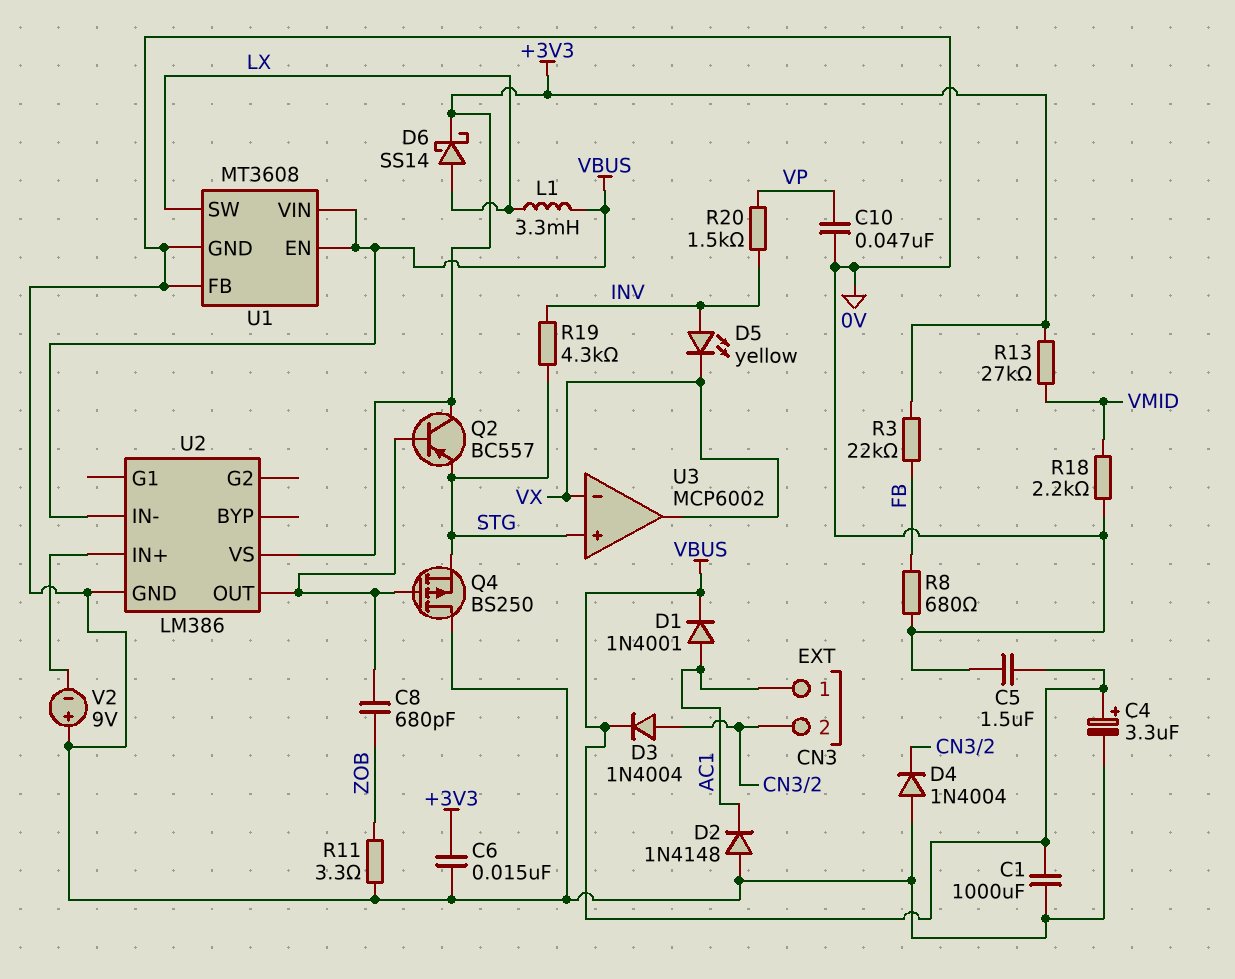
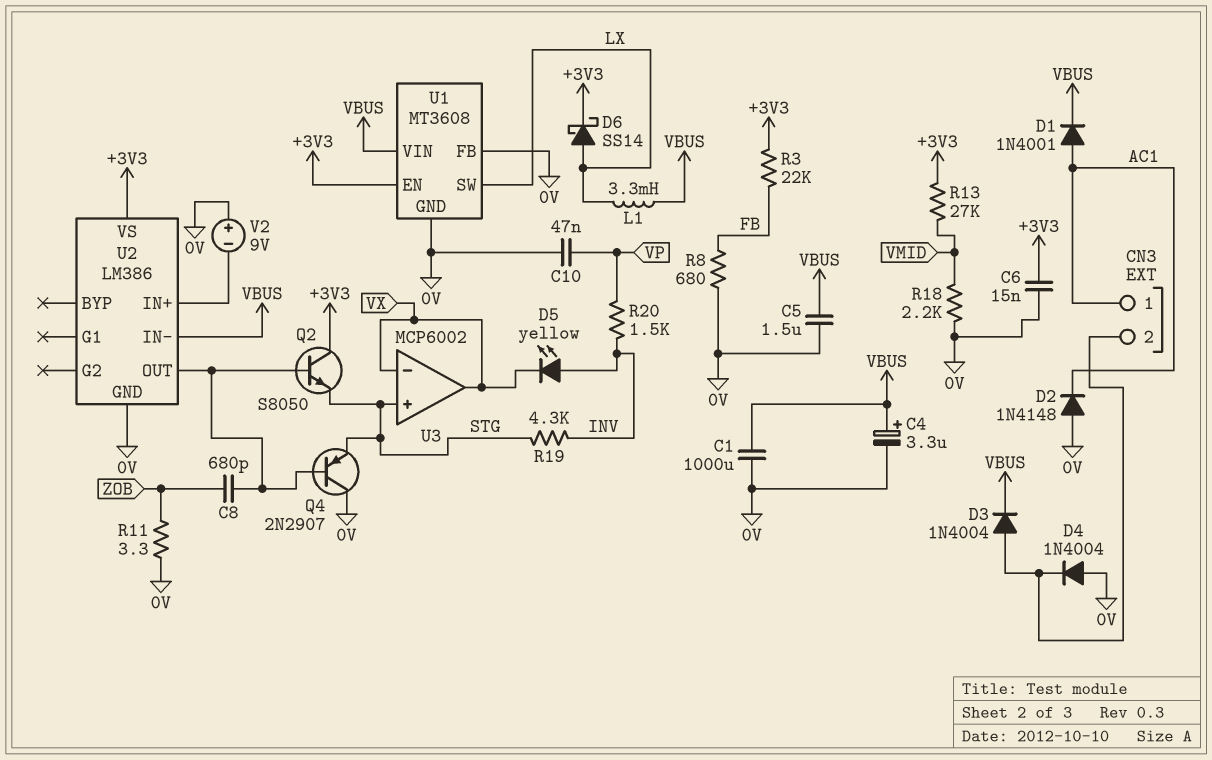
Q2: PNP BC557 (B U2/OUT, C +3V3, E STG) -> NPN S8050 (B U2/OUT, C +3V3, E STG)
Q4: PMOS BS250 (G U2/OUT, D 0V, S STG) -> PNP 2N2907 (B U2/OUT, C 0V, E STG)
U1 pin EN: VBUS -> +3V3

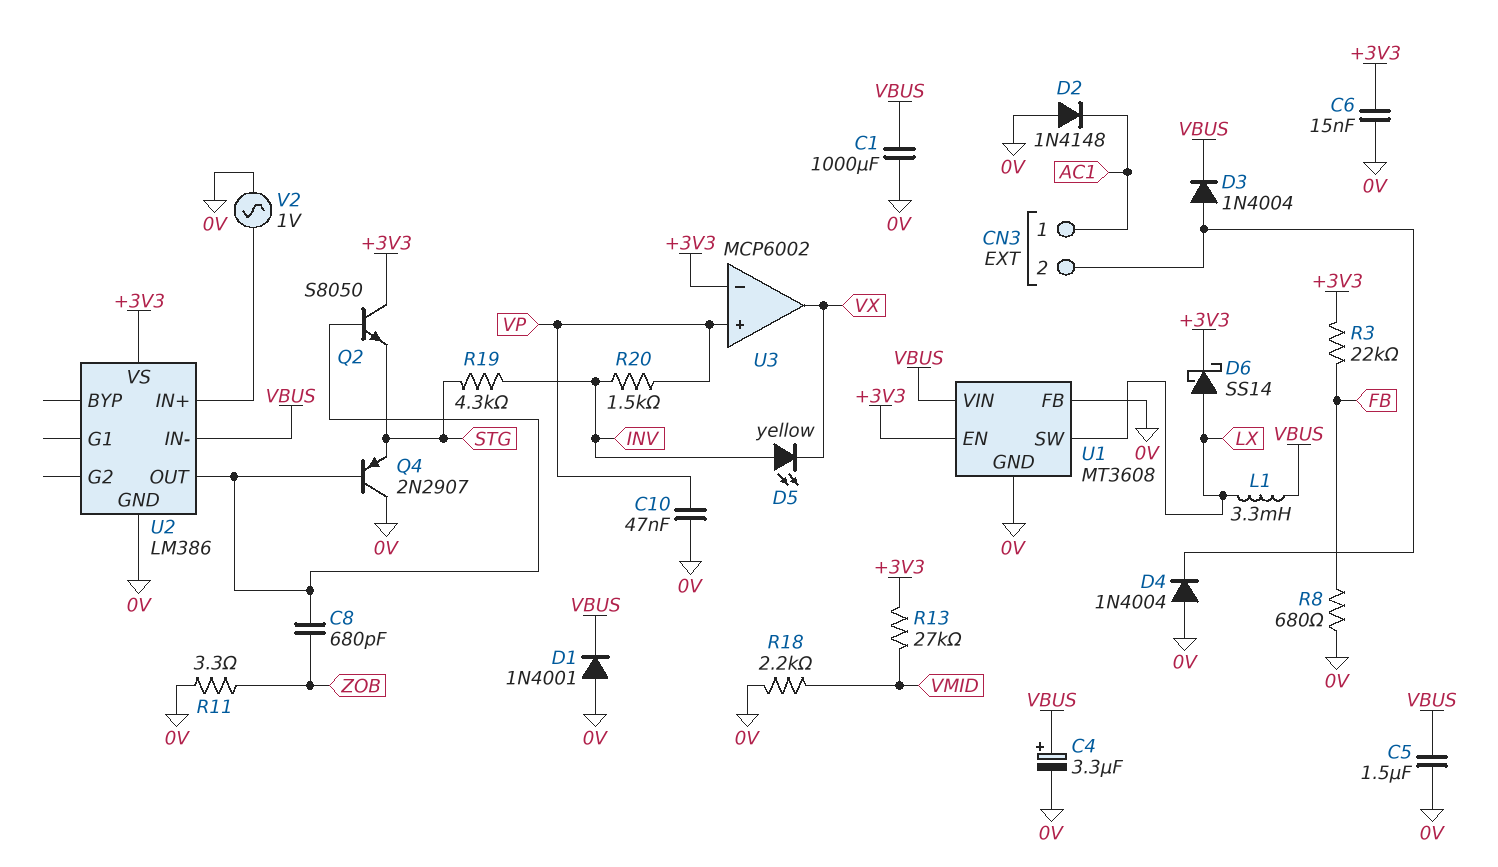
D1: diode 1N4001 (A AC1, K VBUS) -> diode 1N4001 (A 0V, K VBUS)
U3 pin in+: STG -> VP
U3 pin in-: VX -> +3V3
V2: 9V (plus 0V, minus U2/IN+) -> AC 1V (0V, U2/IN+)

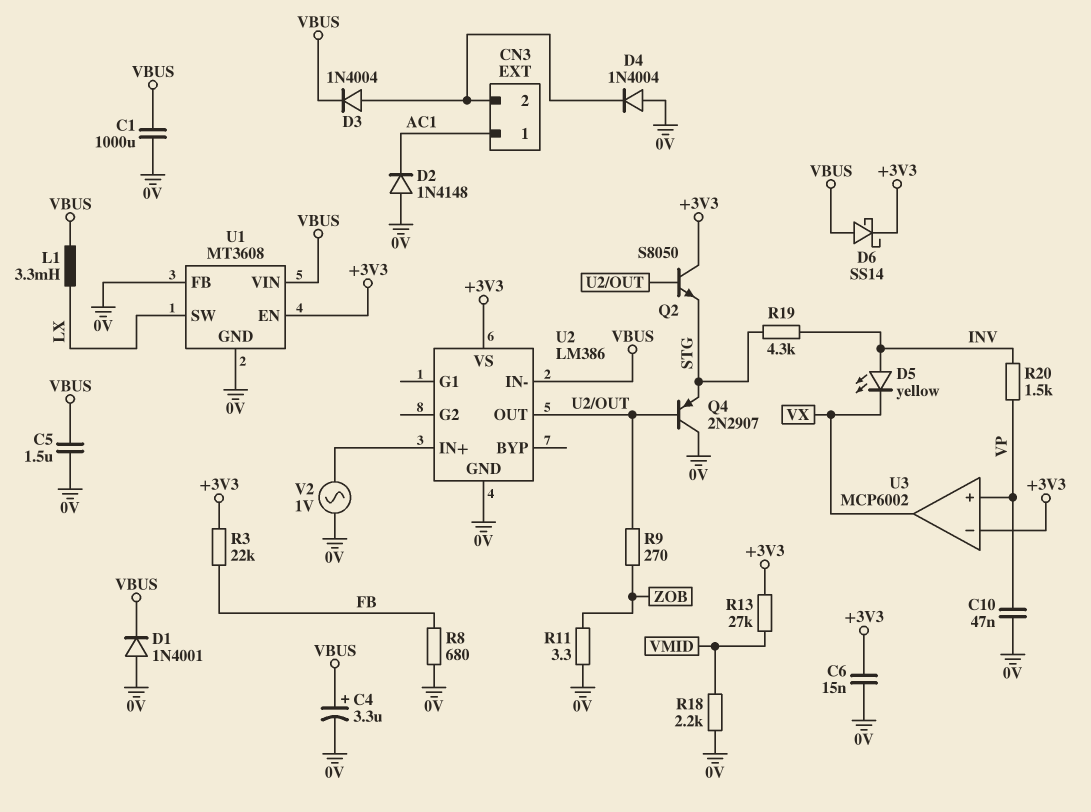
C8: 680pF (U2/OUT, ZOB) -> none
D6: schottky SS14 (A LX, K +3V3) -> schottky SS14 (A VBUS, K +3V3)
R9: none -> 270 (U2/OUT, ZOB)

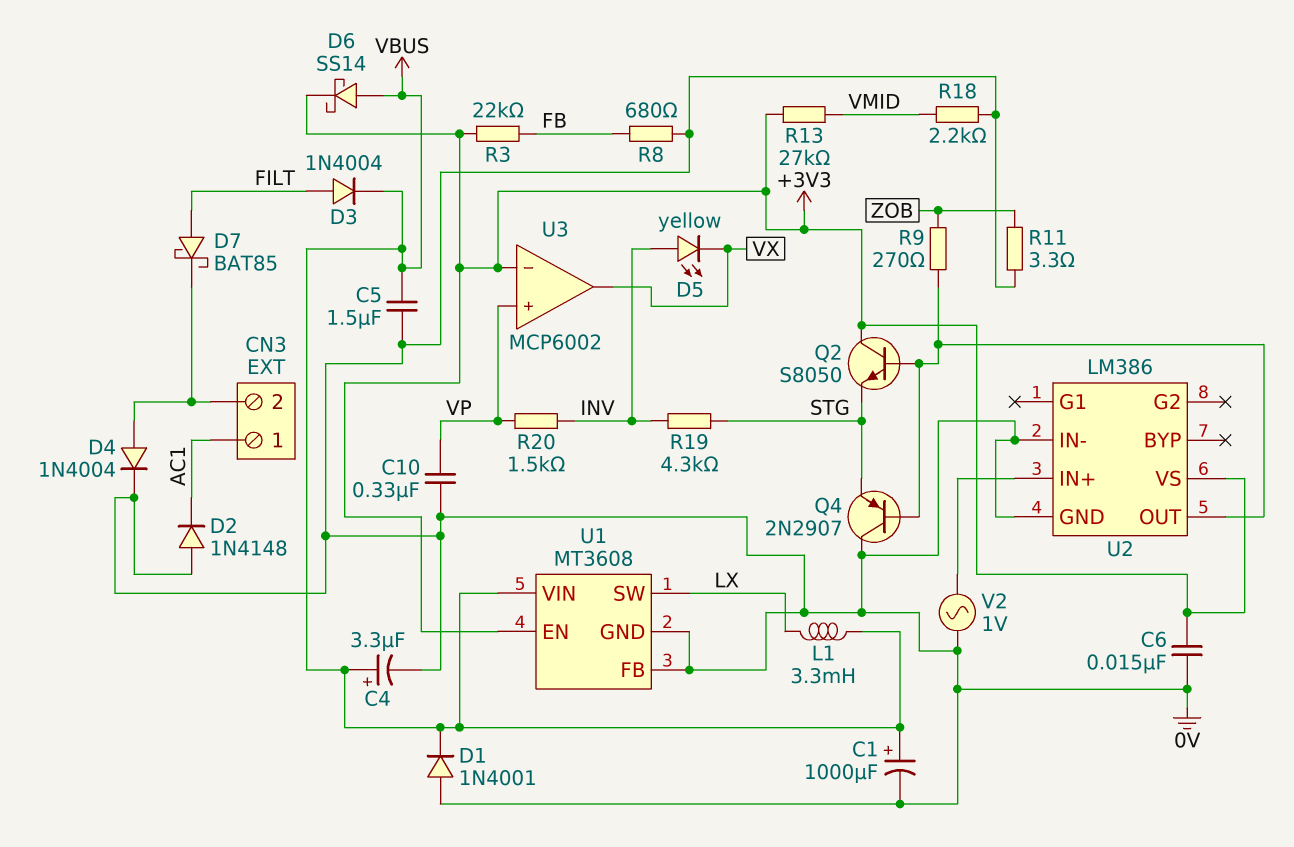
C1: 1000uF (0V, VBUS) -> 1000uF (plus VBUS, minus 0V)
C10: 47nF (0V, VP) -> 330nF (0V, VP)
D3: diode 1N4004 (A CN3/2, K VBUS) -> diode 1N4004 (A FILT, K VBUS)
D4: diode 1N4004 (A 0V, K CN3/2) -> diode 1N4004 (A CN3/2, K 0V)
D7: none -> schottky BAT85 (A FILT, K CN3/2)
U2 pin IN-: VBUS -> 0V

